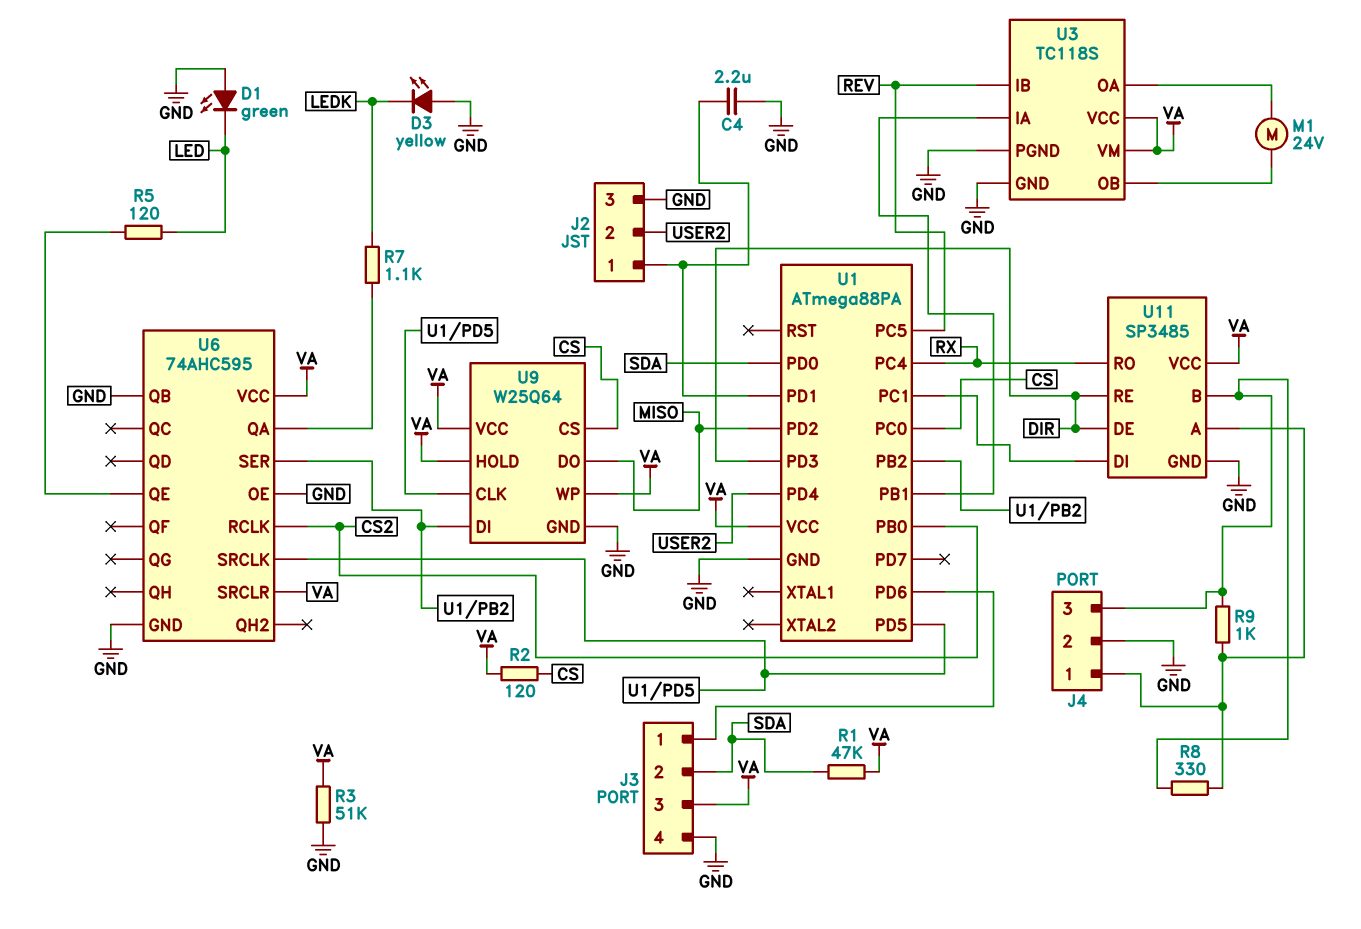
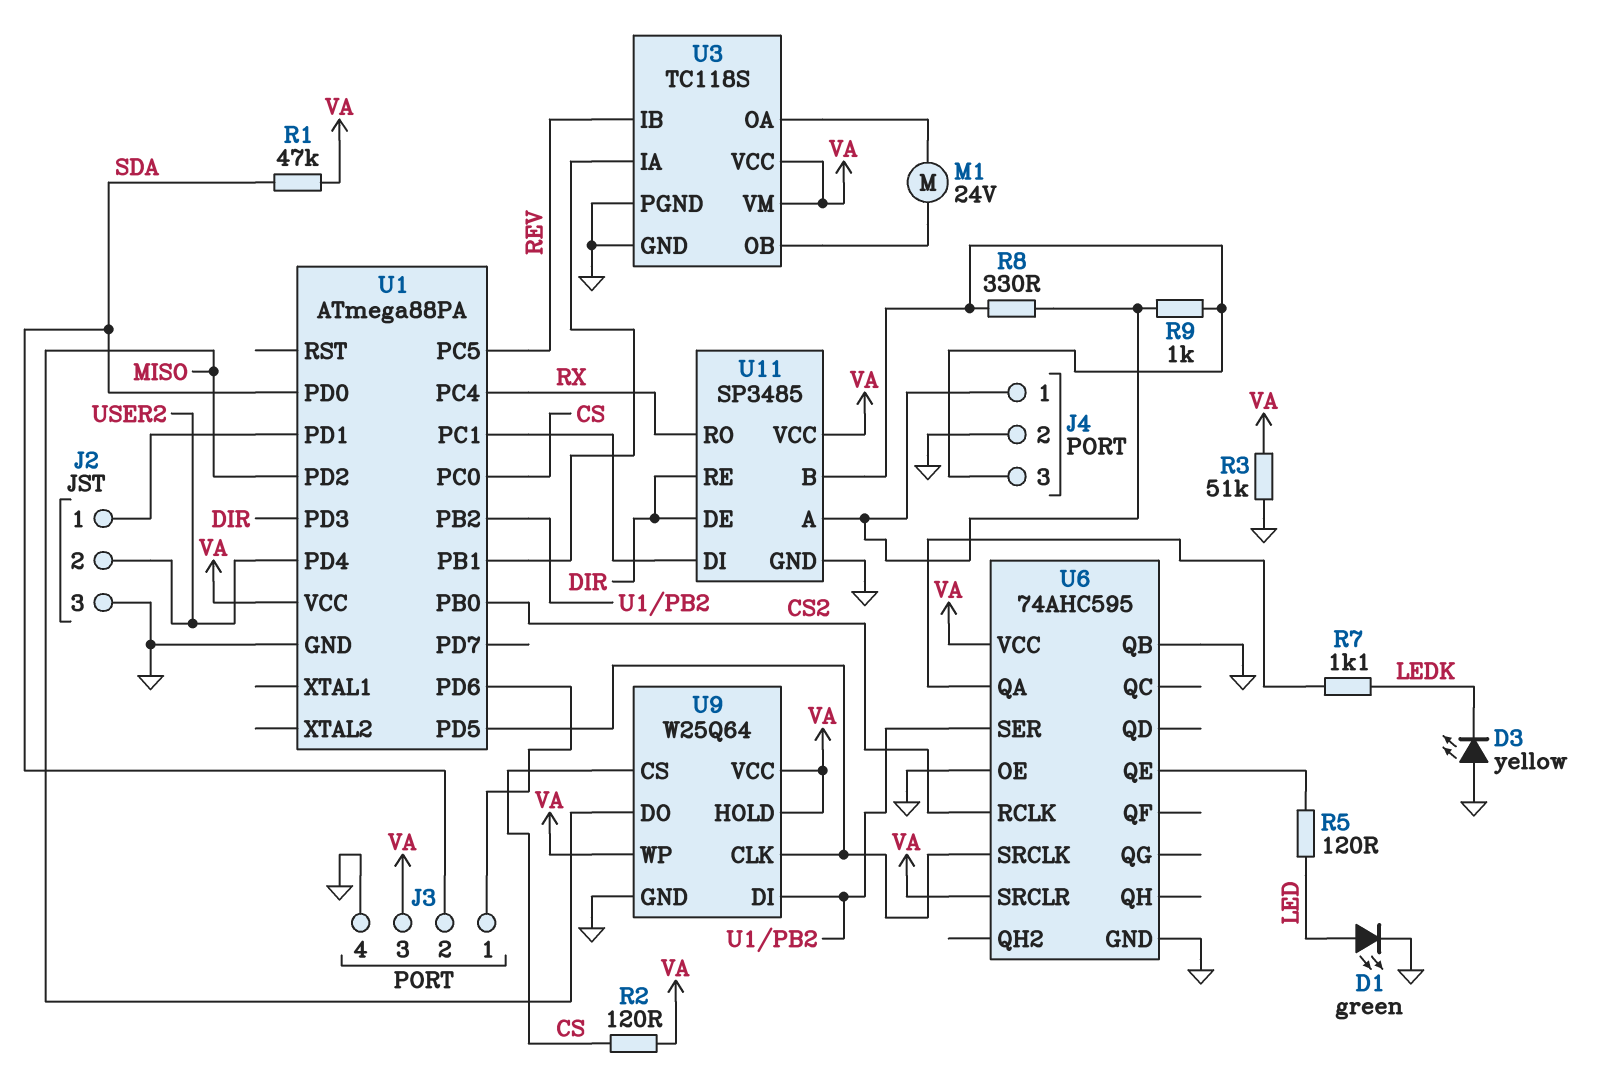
C4: 2.2uF (GND, J2/1) -> none
D1: LED green (A GND, K LED) -> LED green (A LED, K GND)

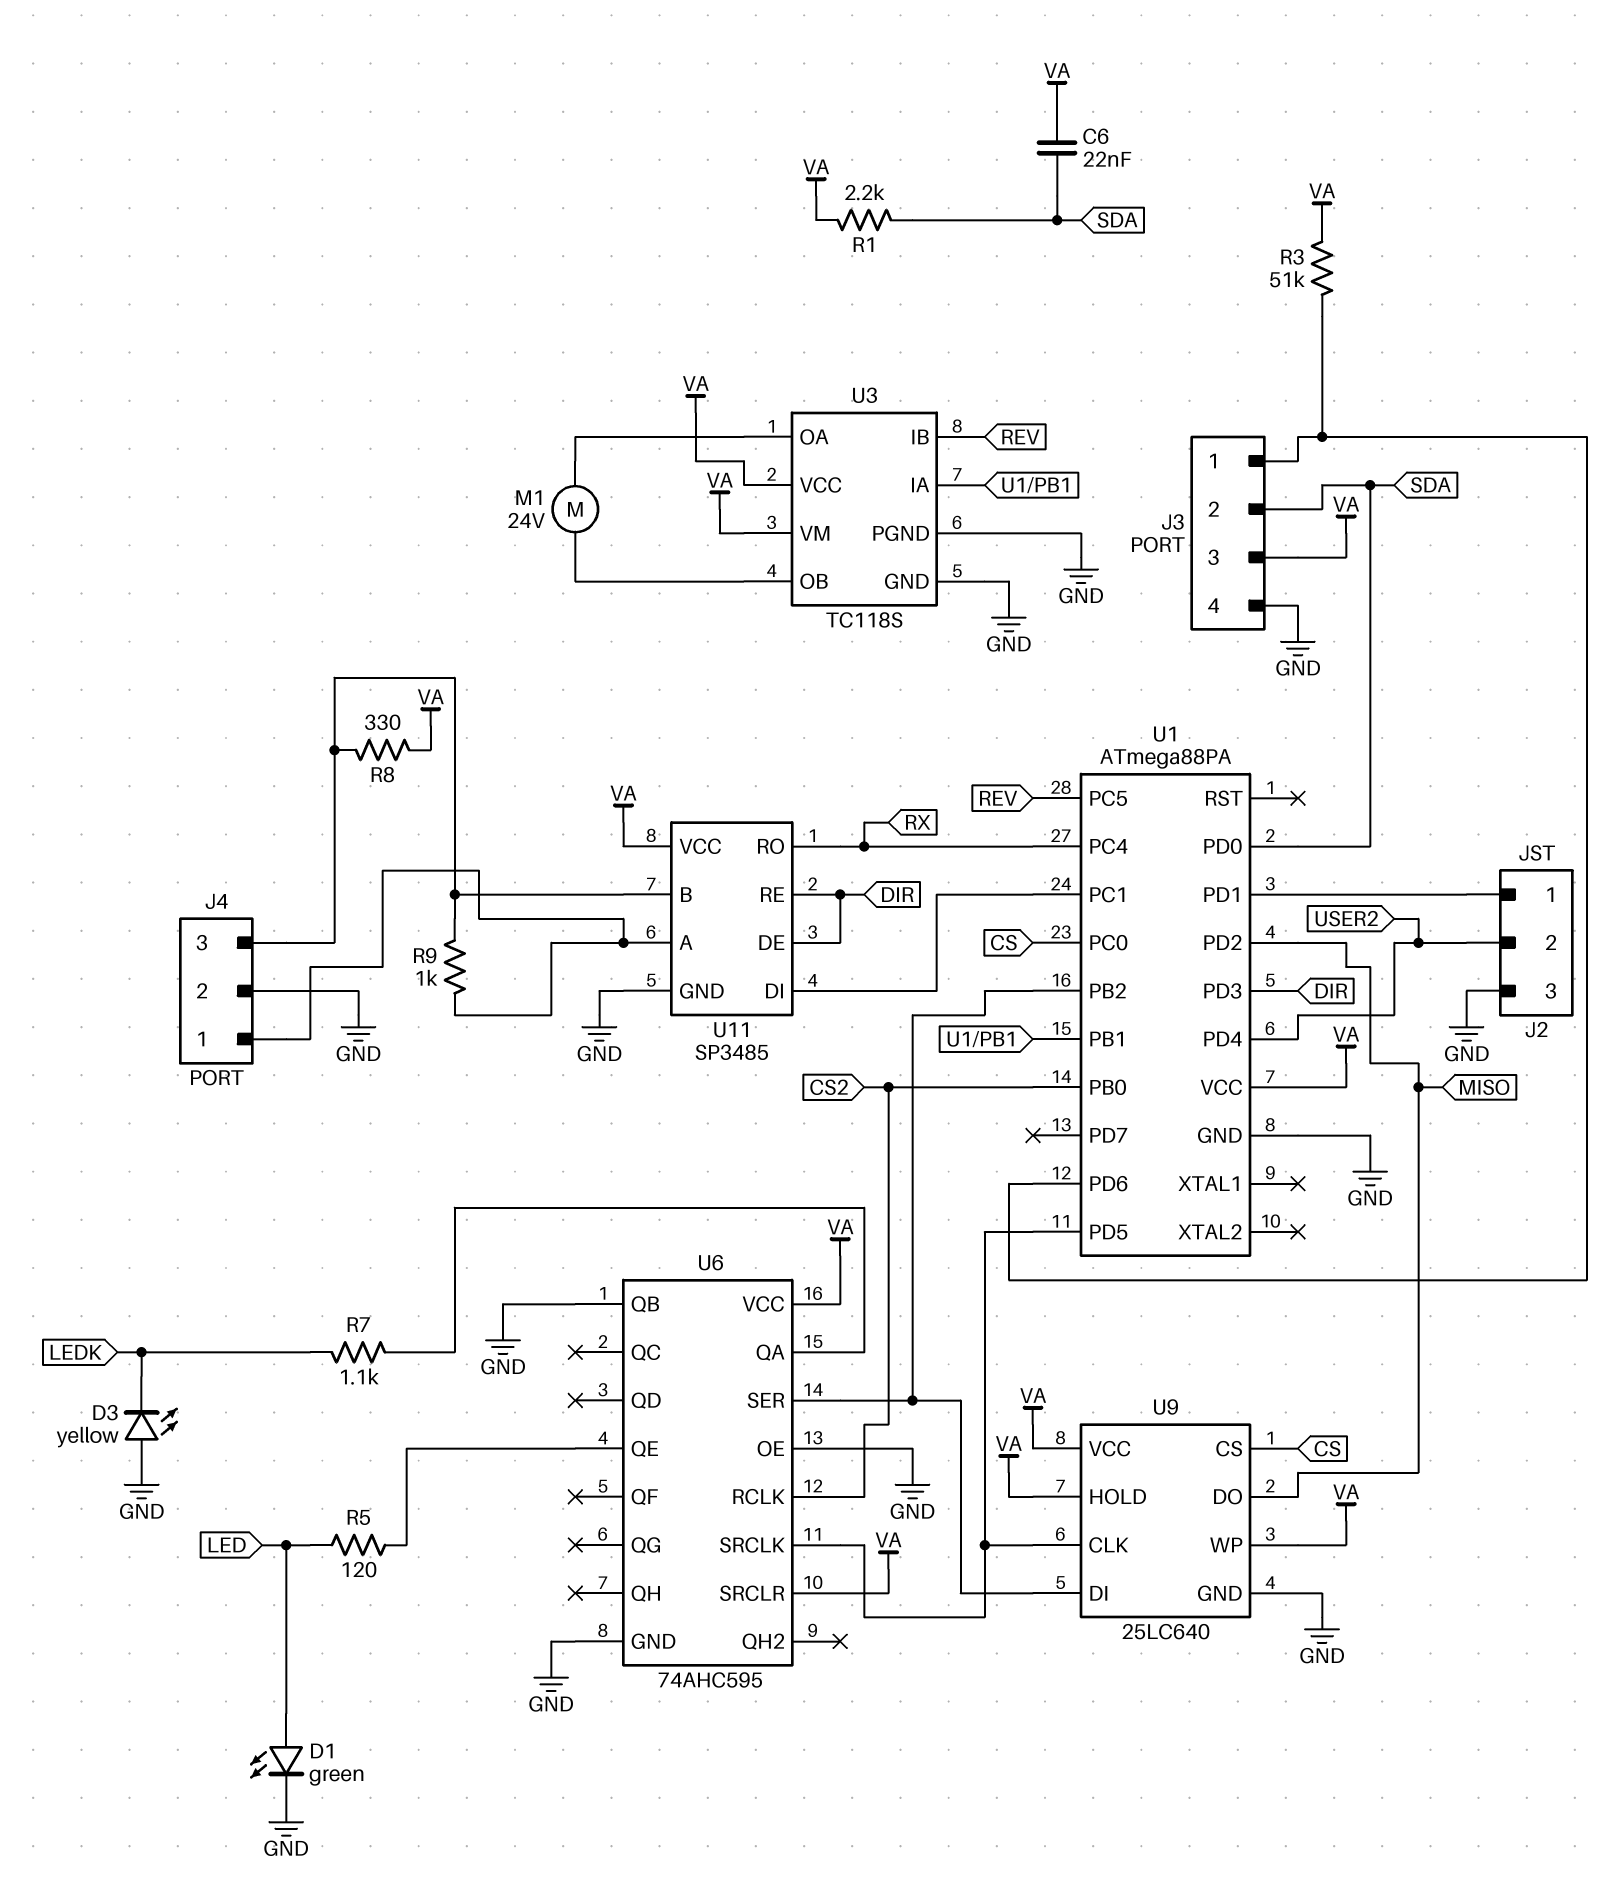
C6: none -> 22nF (SDA, VA)
R1: 47k (SDA, VA) -> 2.2k (SDA, VA)
R2: 120 (CS, VA) -> none
R3: 51k (GND, VA) -> 51k (J3/1, VA)
R8: 330 (J4/1, J4/3) -> 330 (J4/3, VA)
U9: W25Q64 -> 25LC640

